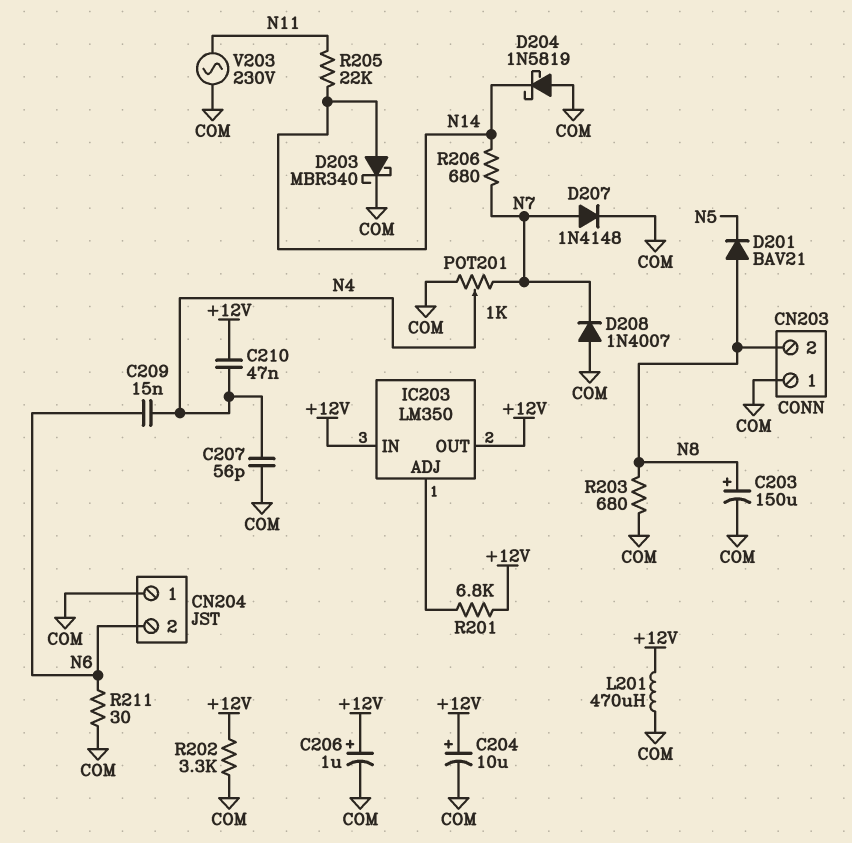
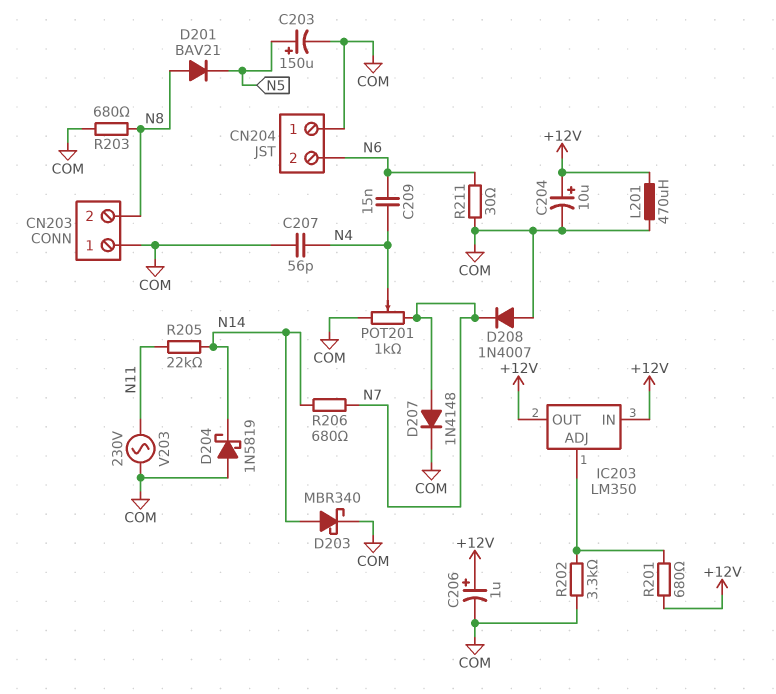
C203: 150uF (plus N8, minus COM) -> 150uF (plus N5, minus COM)
C210: 47nF (+12V, N4) -> none
R201: 6.8k (+12V, IC203/ADJ) -> 680 (+12V, IC203/ADJ)
R202: 3.3k (+12V, COM) -> 3.3k (COM, IC203/ADJ)

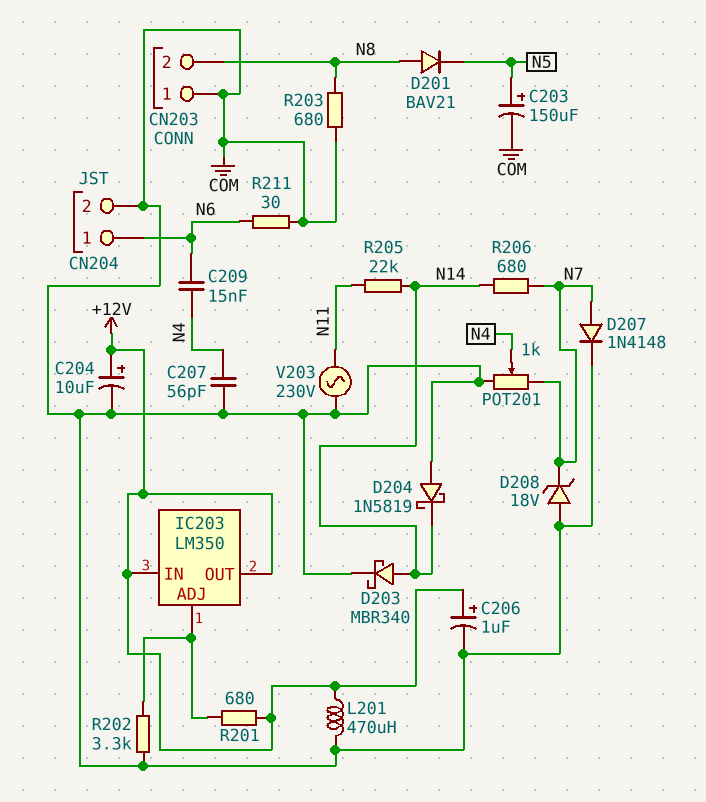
CN204 pin 1: COM -> N6
CN204 pin 2: N6 -> COM
D208: diode 1N4007 (A COM, K N7) -> zener 18V (A COM, K N7)

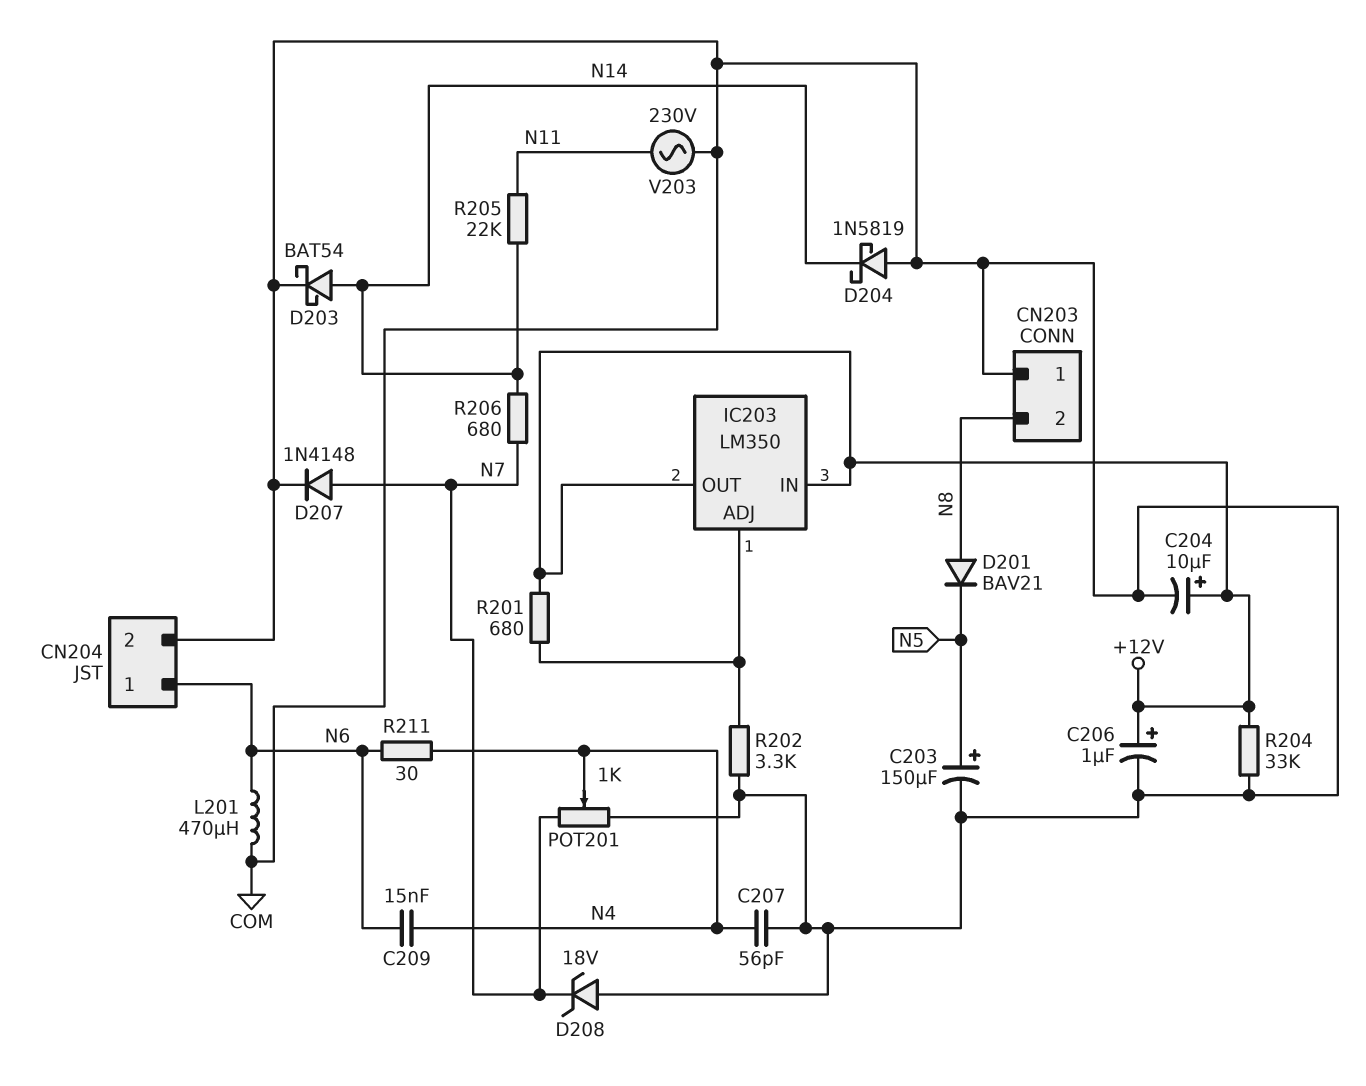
D203: schottky MBR340 (A N14, K COM) -> schottky BAT54 (A N14, K COM)
L201: 470uH (+12V, COM) -> 470uH (COM, N6)
R203: 680 (COM, N8) -> none
R204: none -> 33k (+12V, COM)
R211: 30 (COM, N6) -> 30 (N4, N6)

